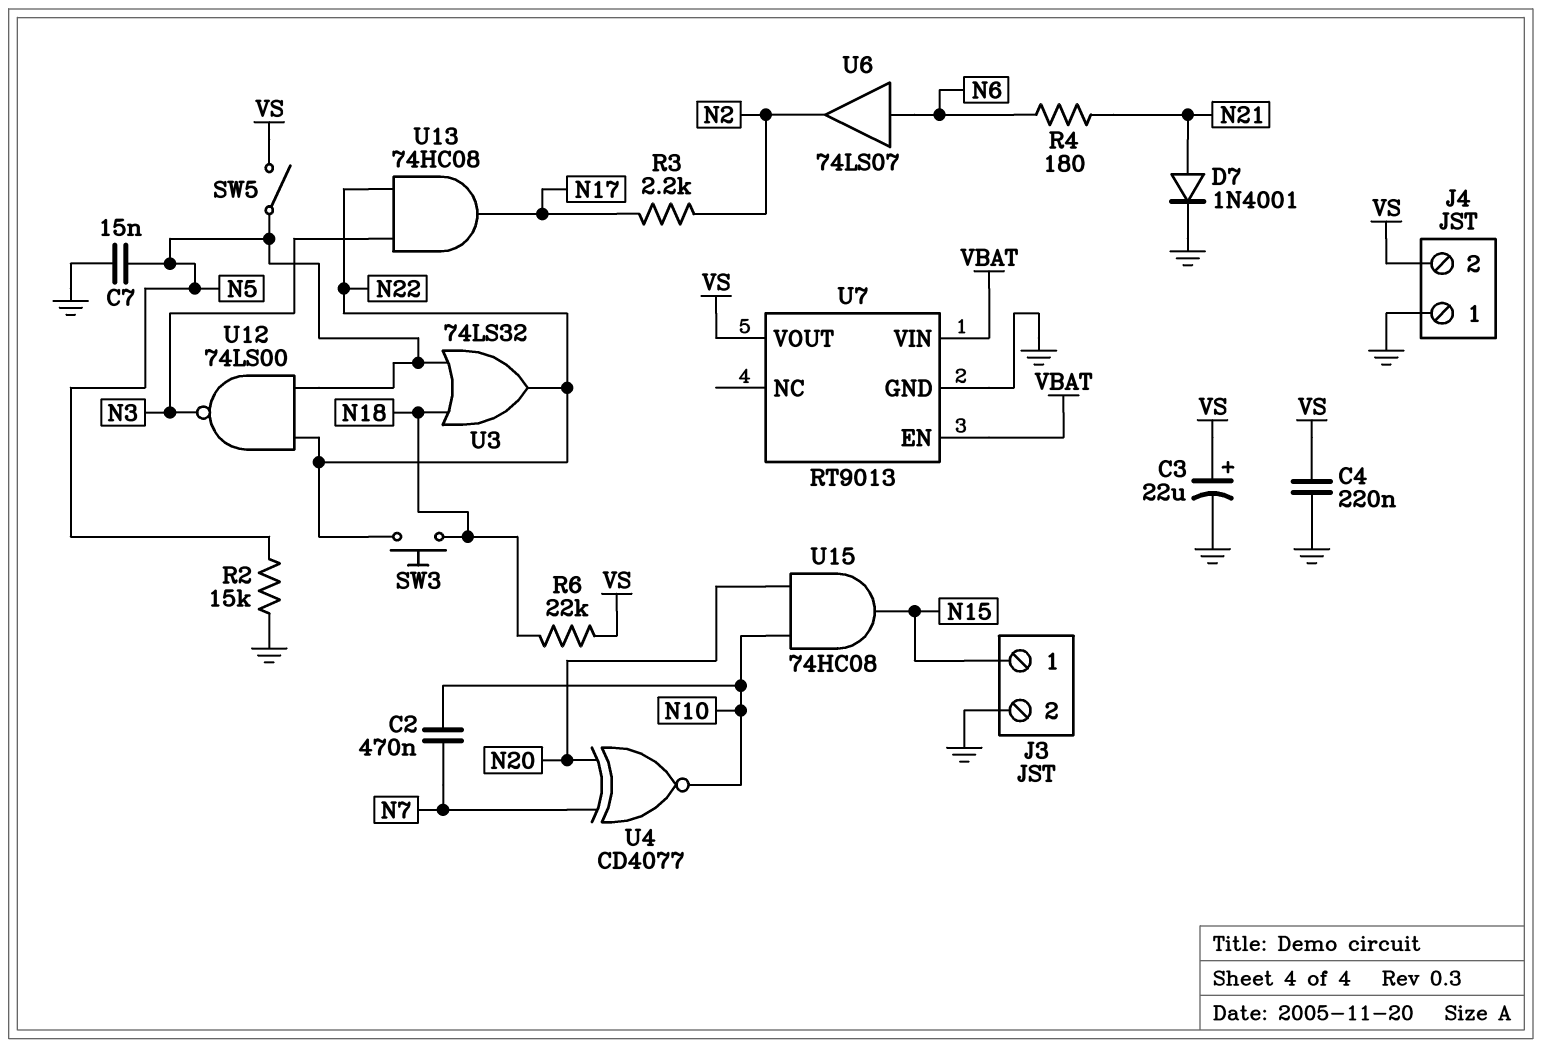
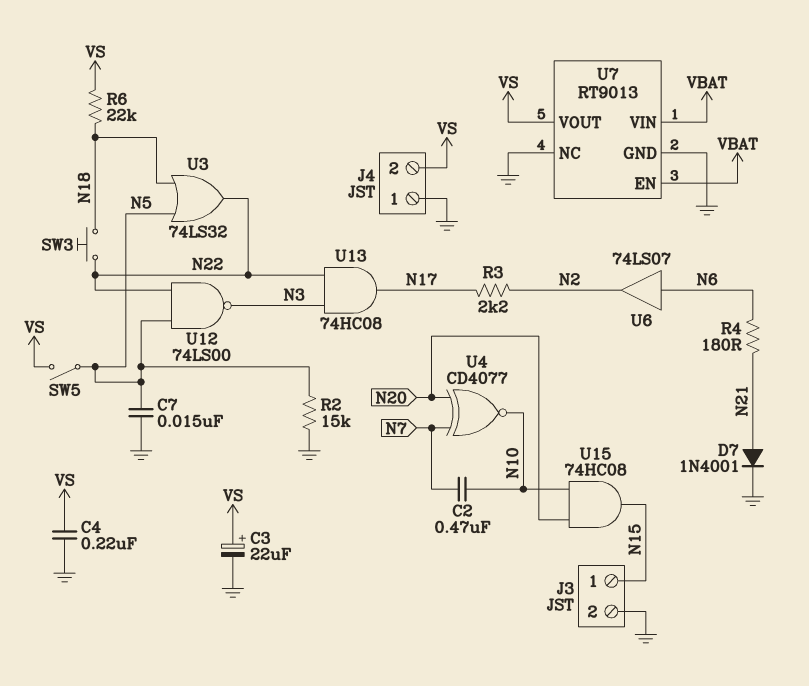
U7 pin NC: none -> GND

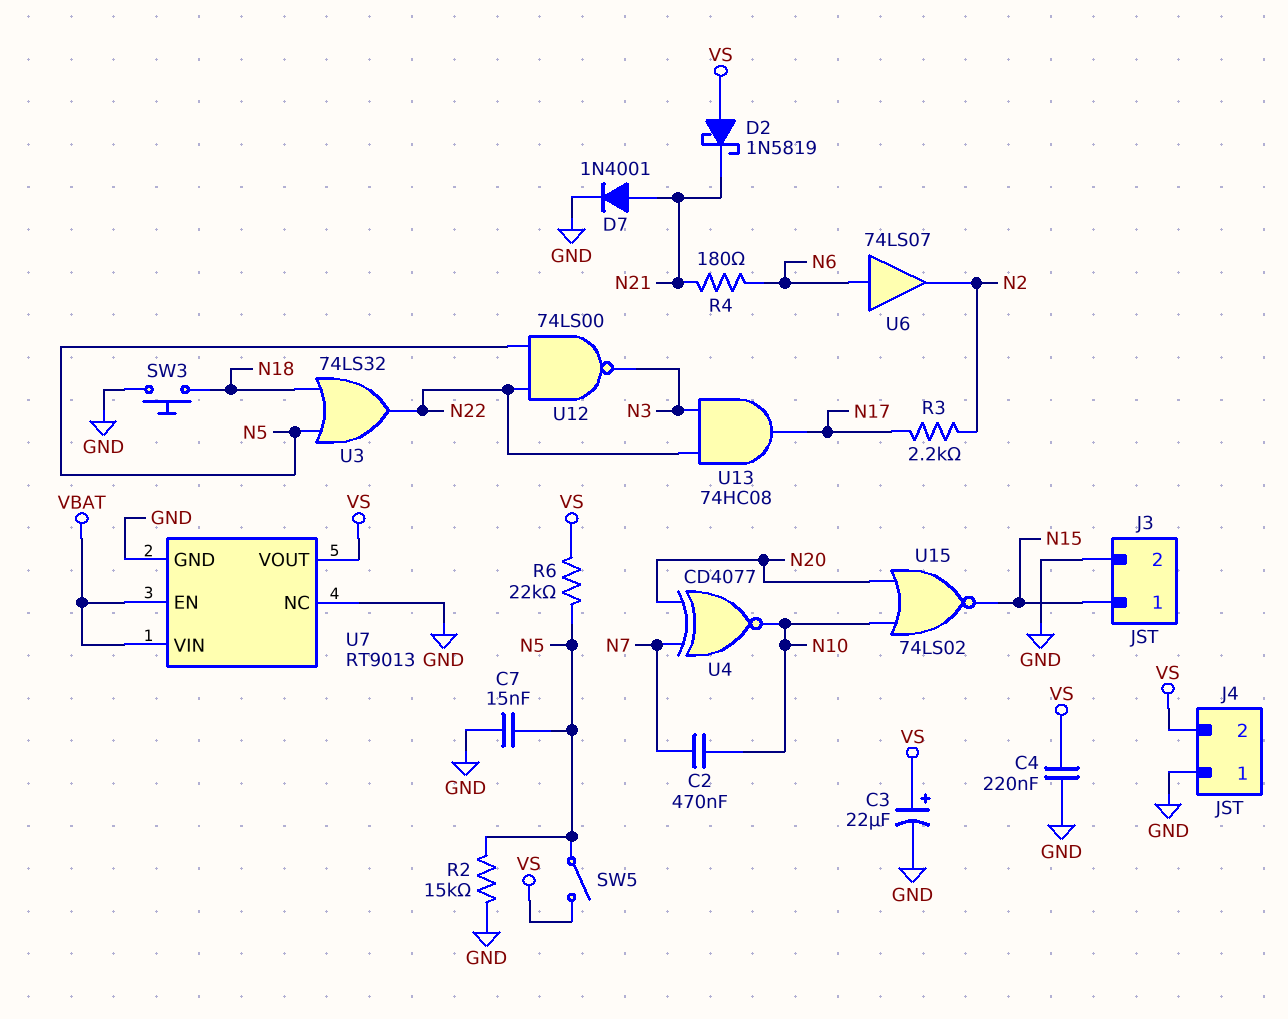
D2: none -> schottky 1N5819 (A VS, K N21)
R6: 22k (N18, VS) -> 22k (N5, VS)
SW3: button (N18, N22) -> button (GND, N18)
U15: AND 74HC08 (in N10, in N20, out N15) -> NOR 74LS02 (in N10, in N20, out N15)

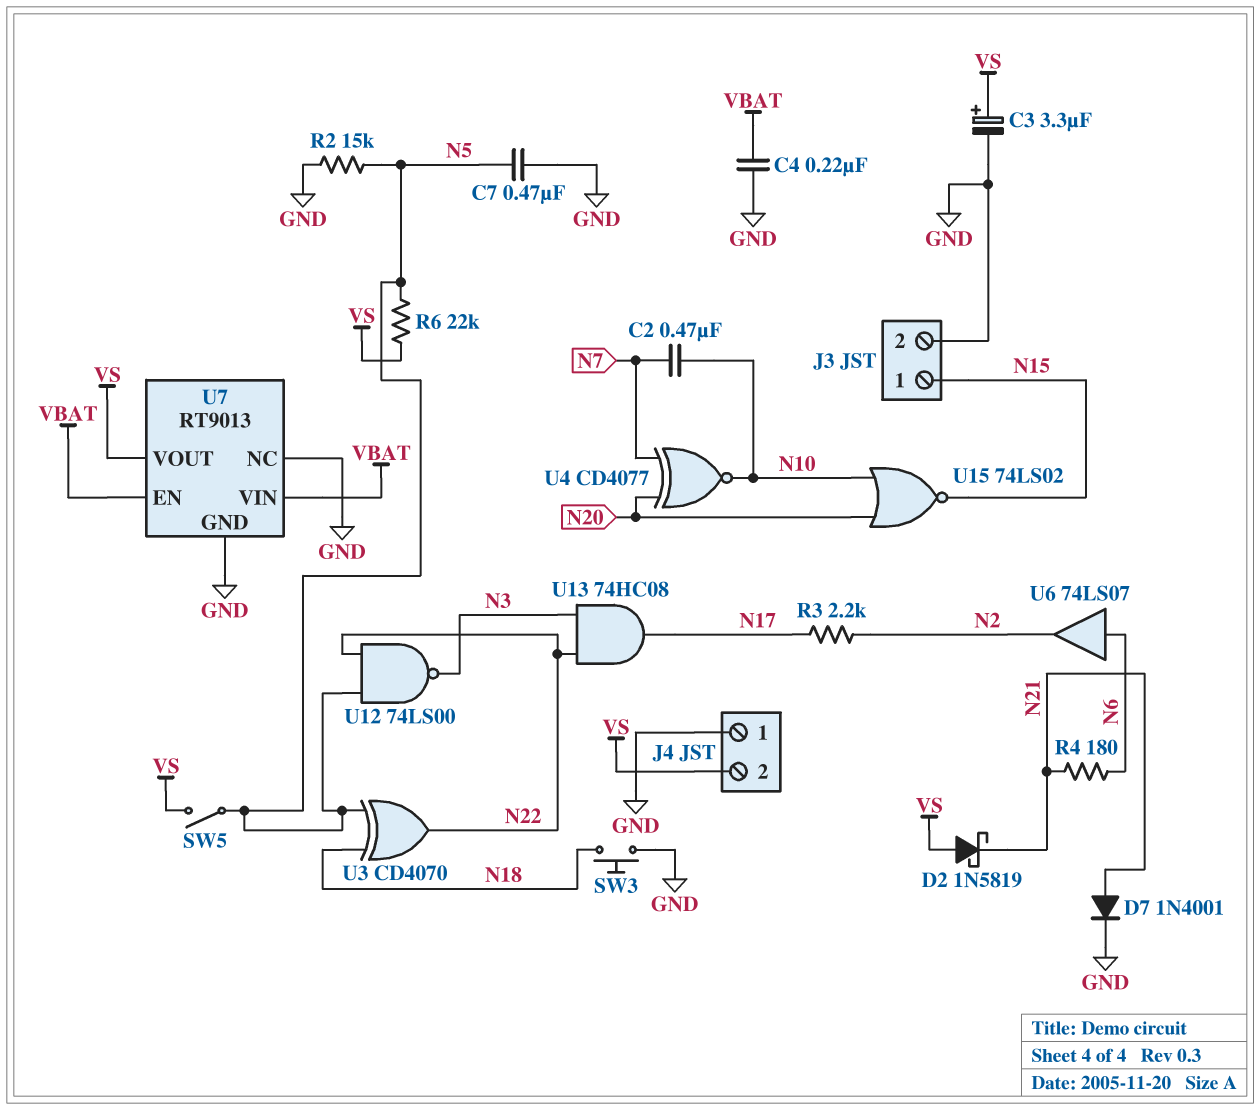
C3: 22uF (plus VS, minus GND) -> 3.3uF (plus VS, minus GND)
C4: 220nF (GND, VS) -> 220nF (GND, VBAT)
C7: 15nF (GND, N5) -> 470nF (GND, N5)
U3: OR 74LS32 (in N5, in N18, out N22) -> XOR CD4070 (in N5, in N18, out N22)

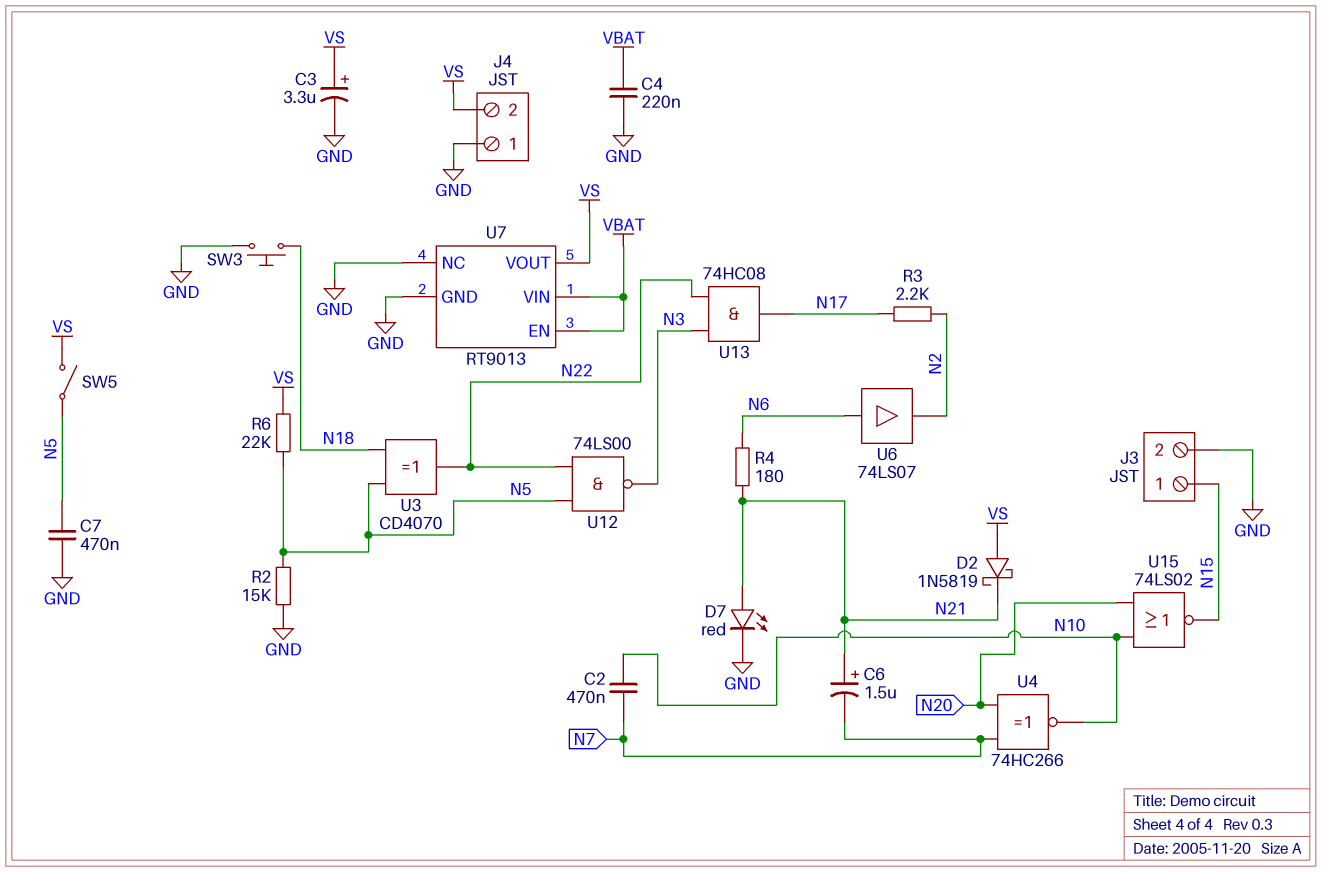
C6: none -> 1.5uF (plus N21, minus N7)
D7: diode 1N4001 (A N21, K GND) -> LED red (A N21, K GND)
U4: XNOR CD4077 (in N7, in N20, out N10) -> XNOR 74HC266 (in N7, in N20, out N10)

